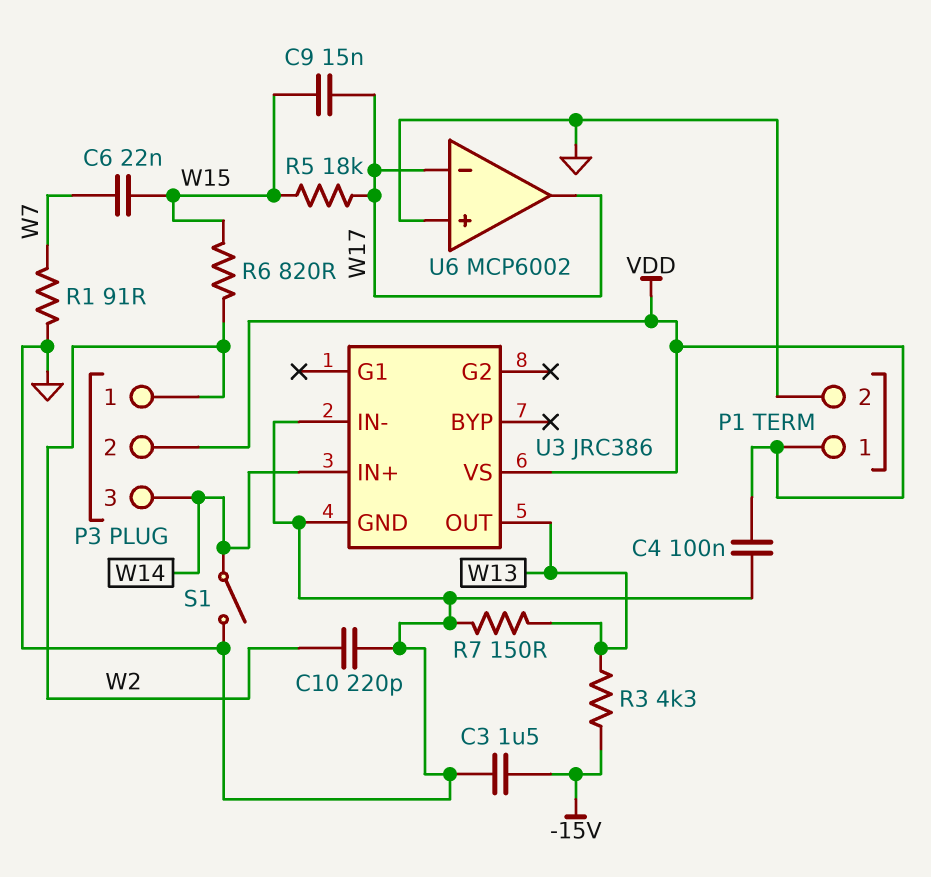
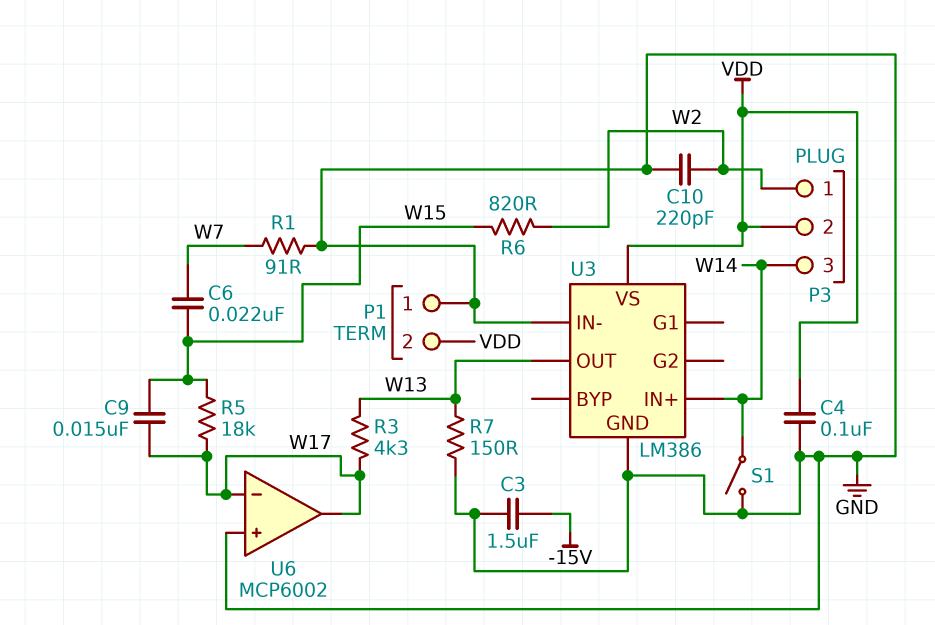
P1 pin 1: VDD -> GND
P1 pin 2: GND -> VDD
R3: 4.3k (-15V, W13) -> 4.3k (W13, W17)
U3: JRC386 -> LM386

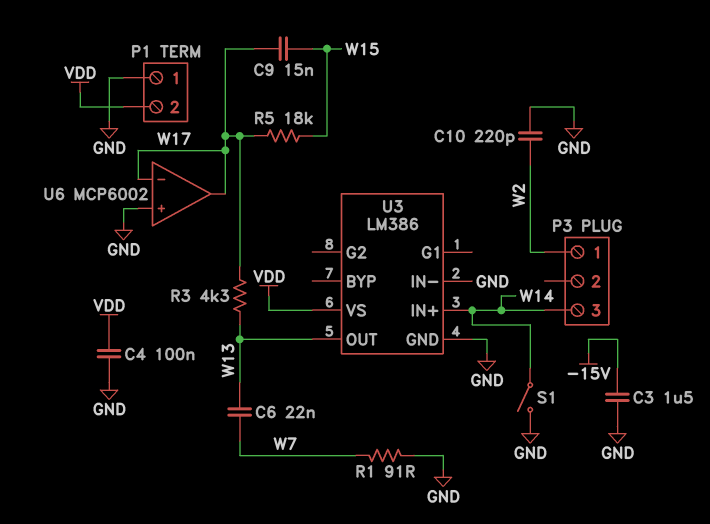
C6: 22nF (W7, W15) -> 22nF (W7, W13)
P3 pin 2: VDD -> none
R6: 820 (W2, W15) -> none
R7: 150 (GND, W13) -> none

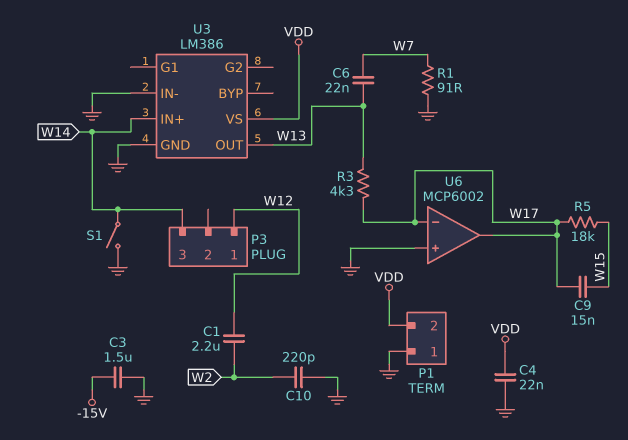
C1: none -> 2.2uF (W2, W12)
C4: 100nF (GND, VDD) -> 22nF (GND, VDD)
P3 pin 1: W2 -> W12

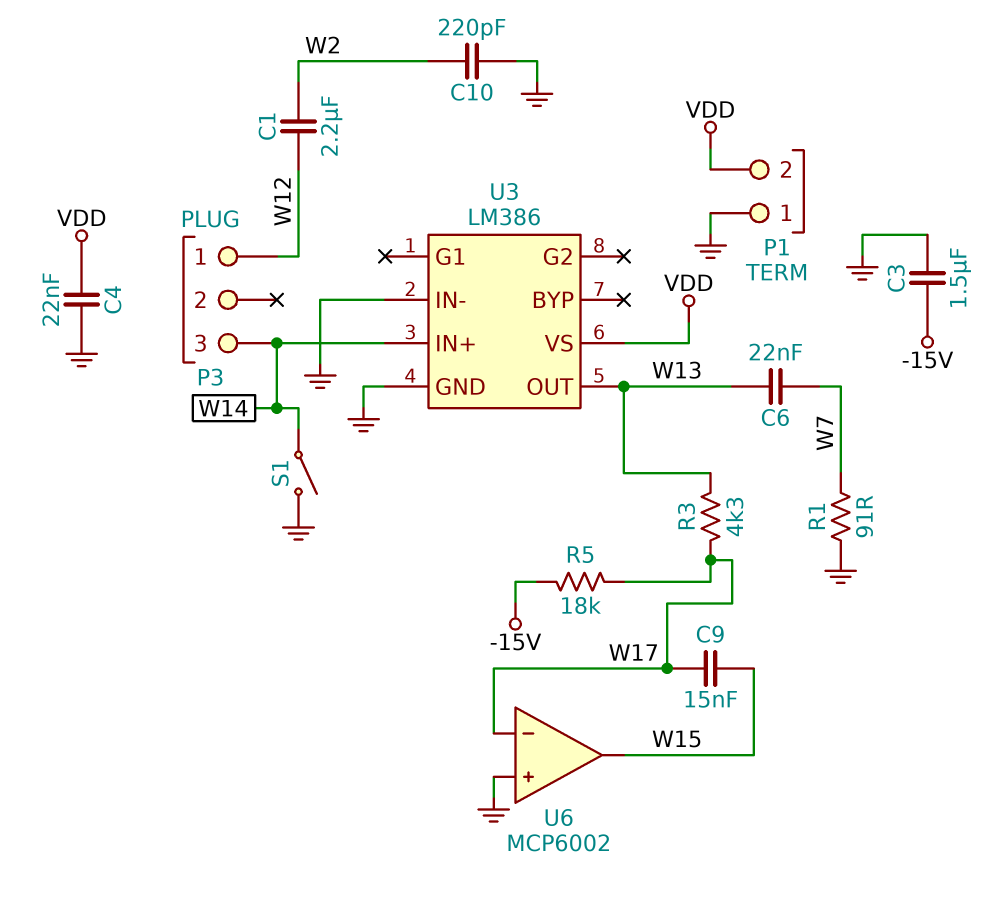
R5: 18k (W15, W17) -> 18k (-15V, W17)
U6 pin out: W17 -> W15

